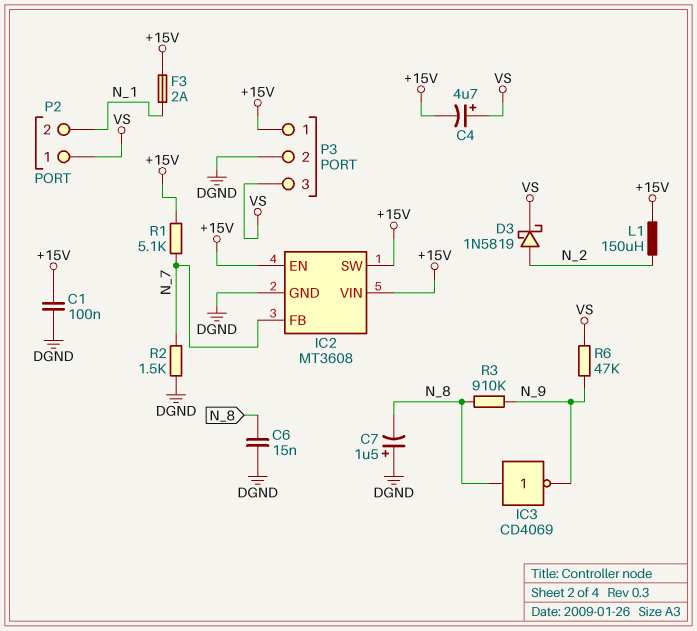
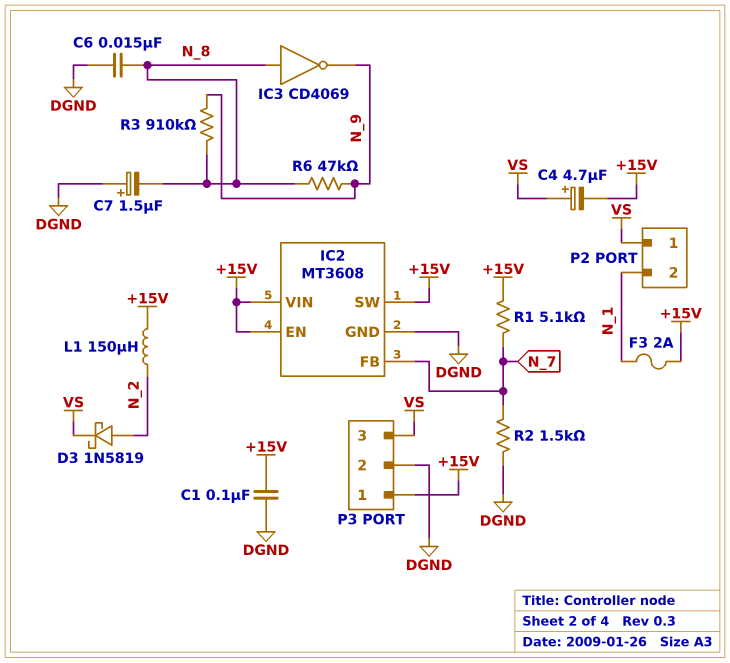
R6: 47k (N_9, VS) -> 47k (N_8, N_9)

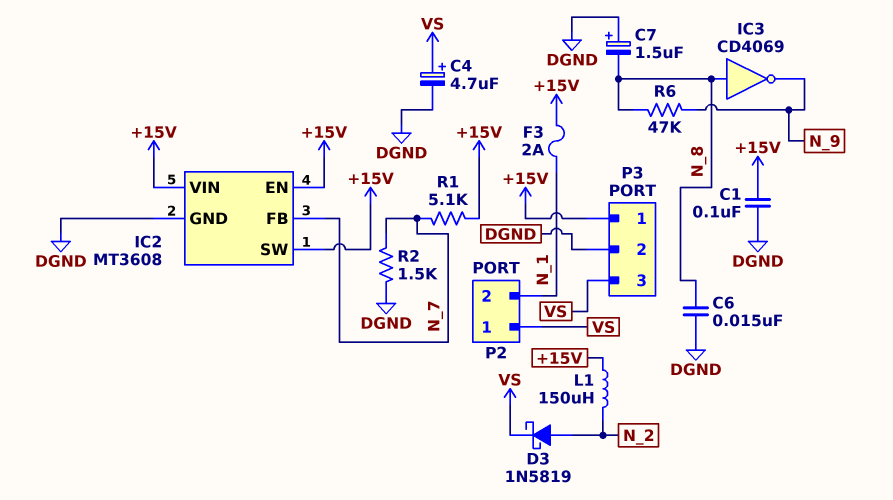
C4: 4.7uF (plus VS, minus +15V) -> 4.7uF (plus VS, minus DGND)
R3: 910k (N_8, N_9) -> none

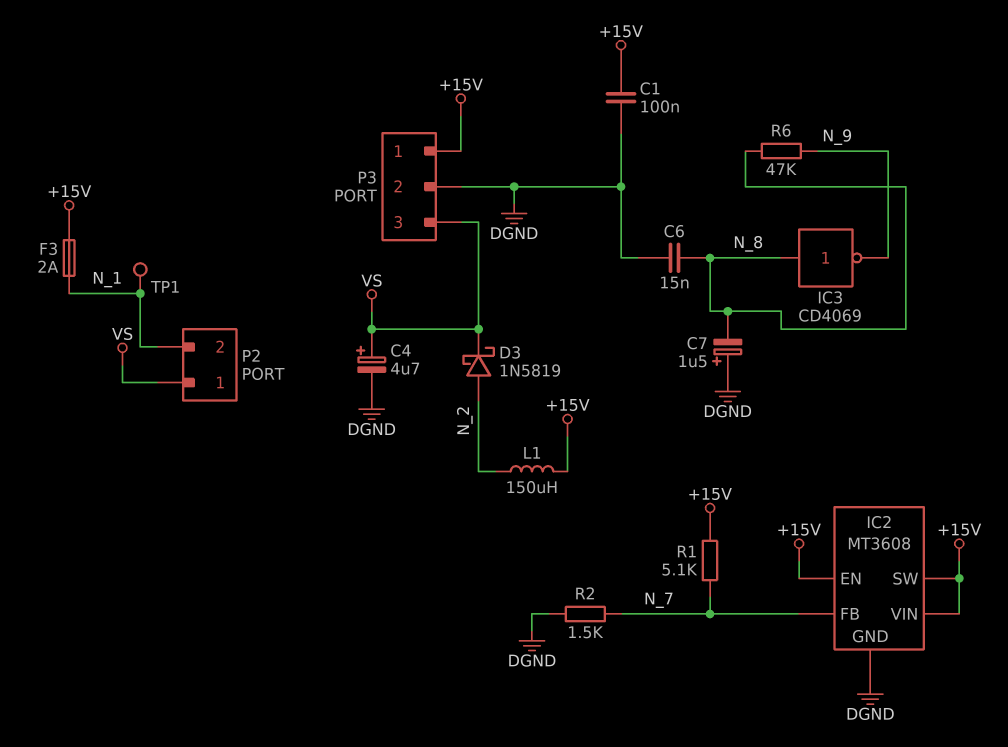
TP1: none -> test point (N_1)

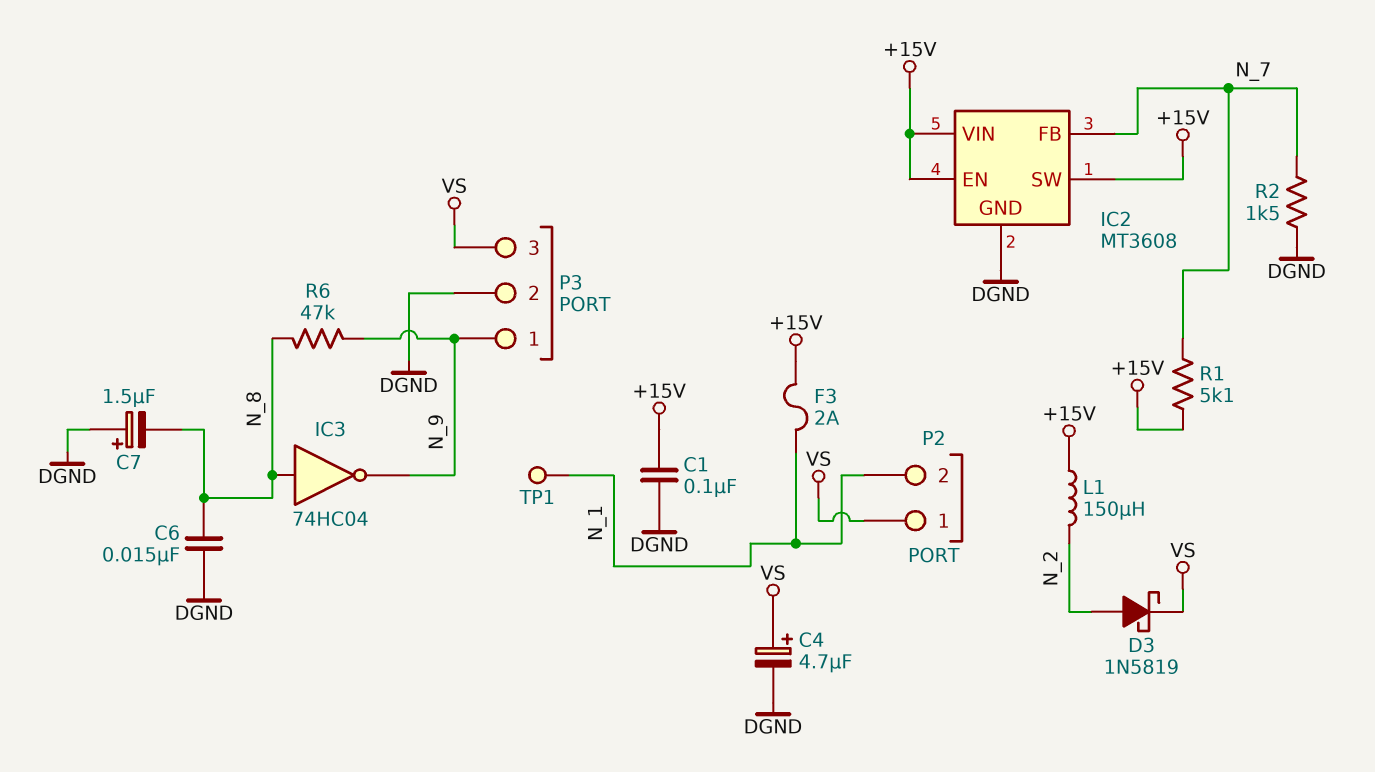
IC3: NOT CD4069 (in N_8, out N_9) -> NOT 74HC04 (in N_8, out N_9)
P3 pin 1: +15V -> N_9

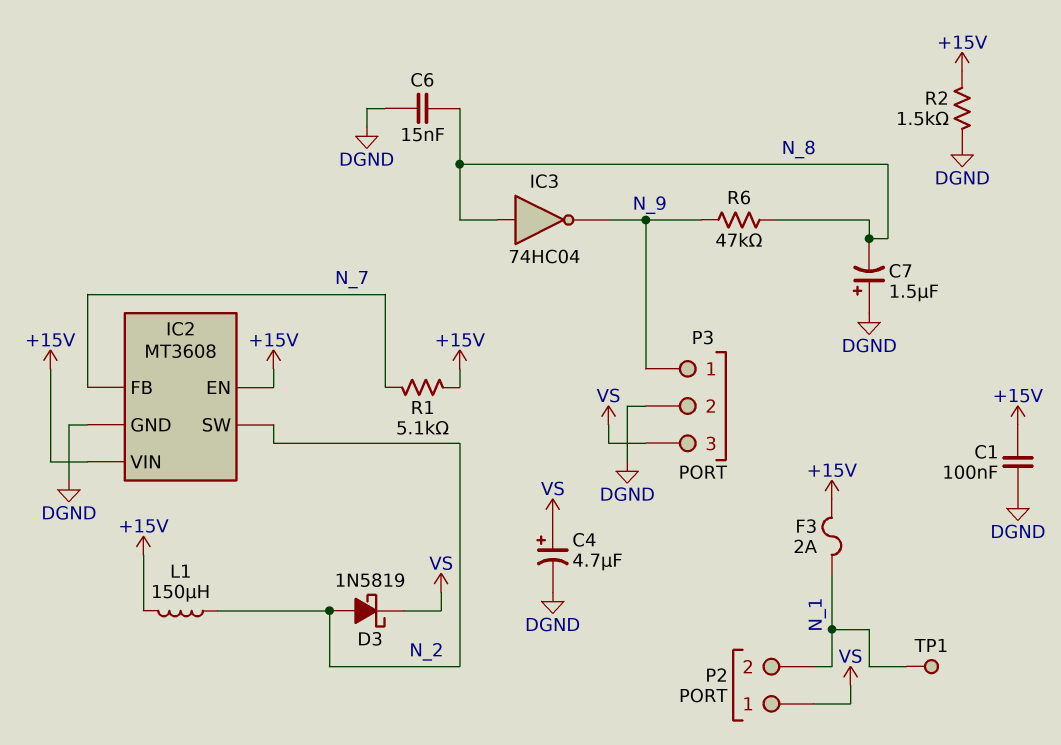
IC2 pin SW: +15V -> N_2
R2: 1.5k (DGND, N_7) -> 1.5k (+15V, DGND)

